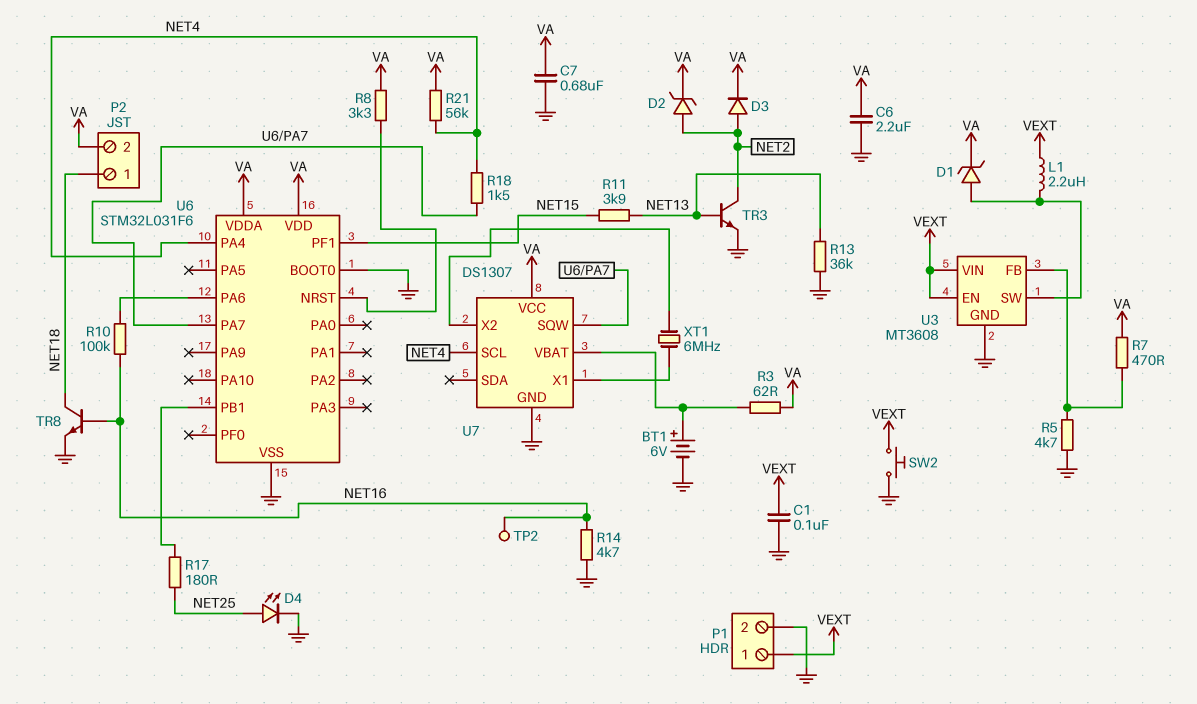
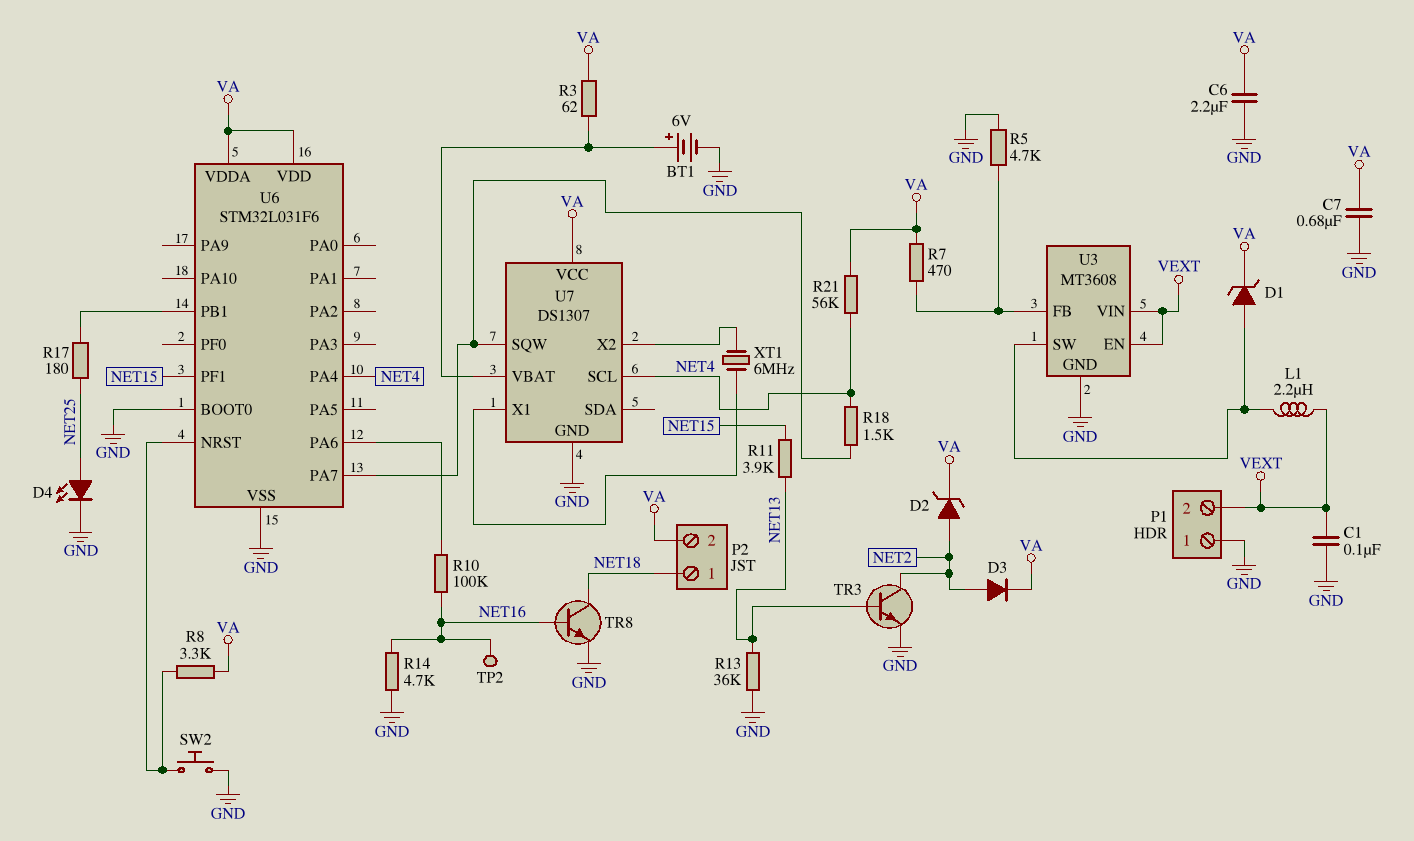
P1 pin 1: VEXT -> GND
P1 pin 2: GND -> VEXT
SW2: button (GND, VEXT) -> button (GND, U6/NRST)

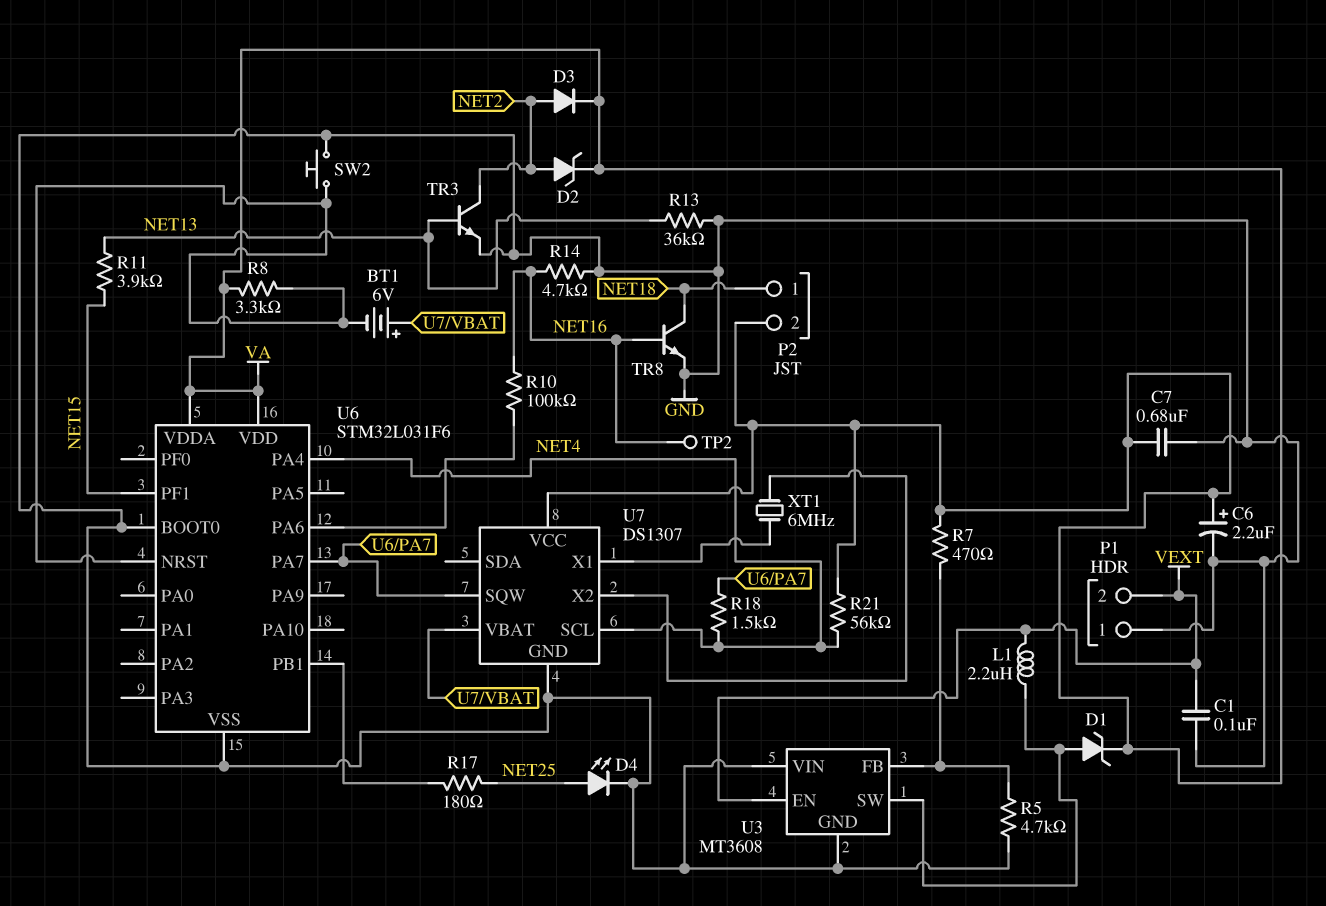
BT1: 6V (plus U7/VBAT, minus GND) -> 6V (plus U7/VBAT, minus U6/NRST)
C6: 2.2uF (GND, VA) -> 2.2uF (plus VA, minus GND)
R3: 62 (U7/VBAT, VA) -> none
U3 pin VIN: VEXT -> GND

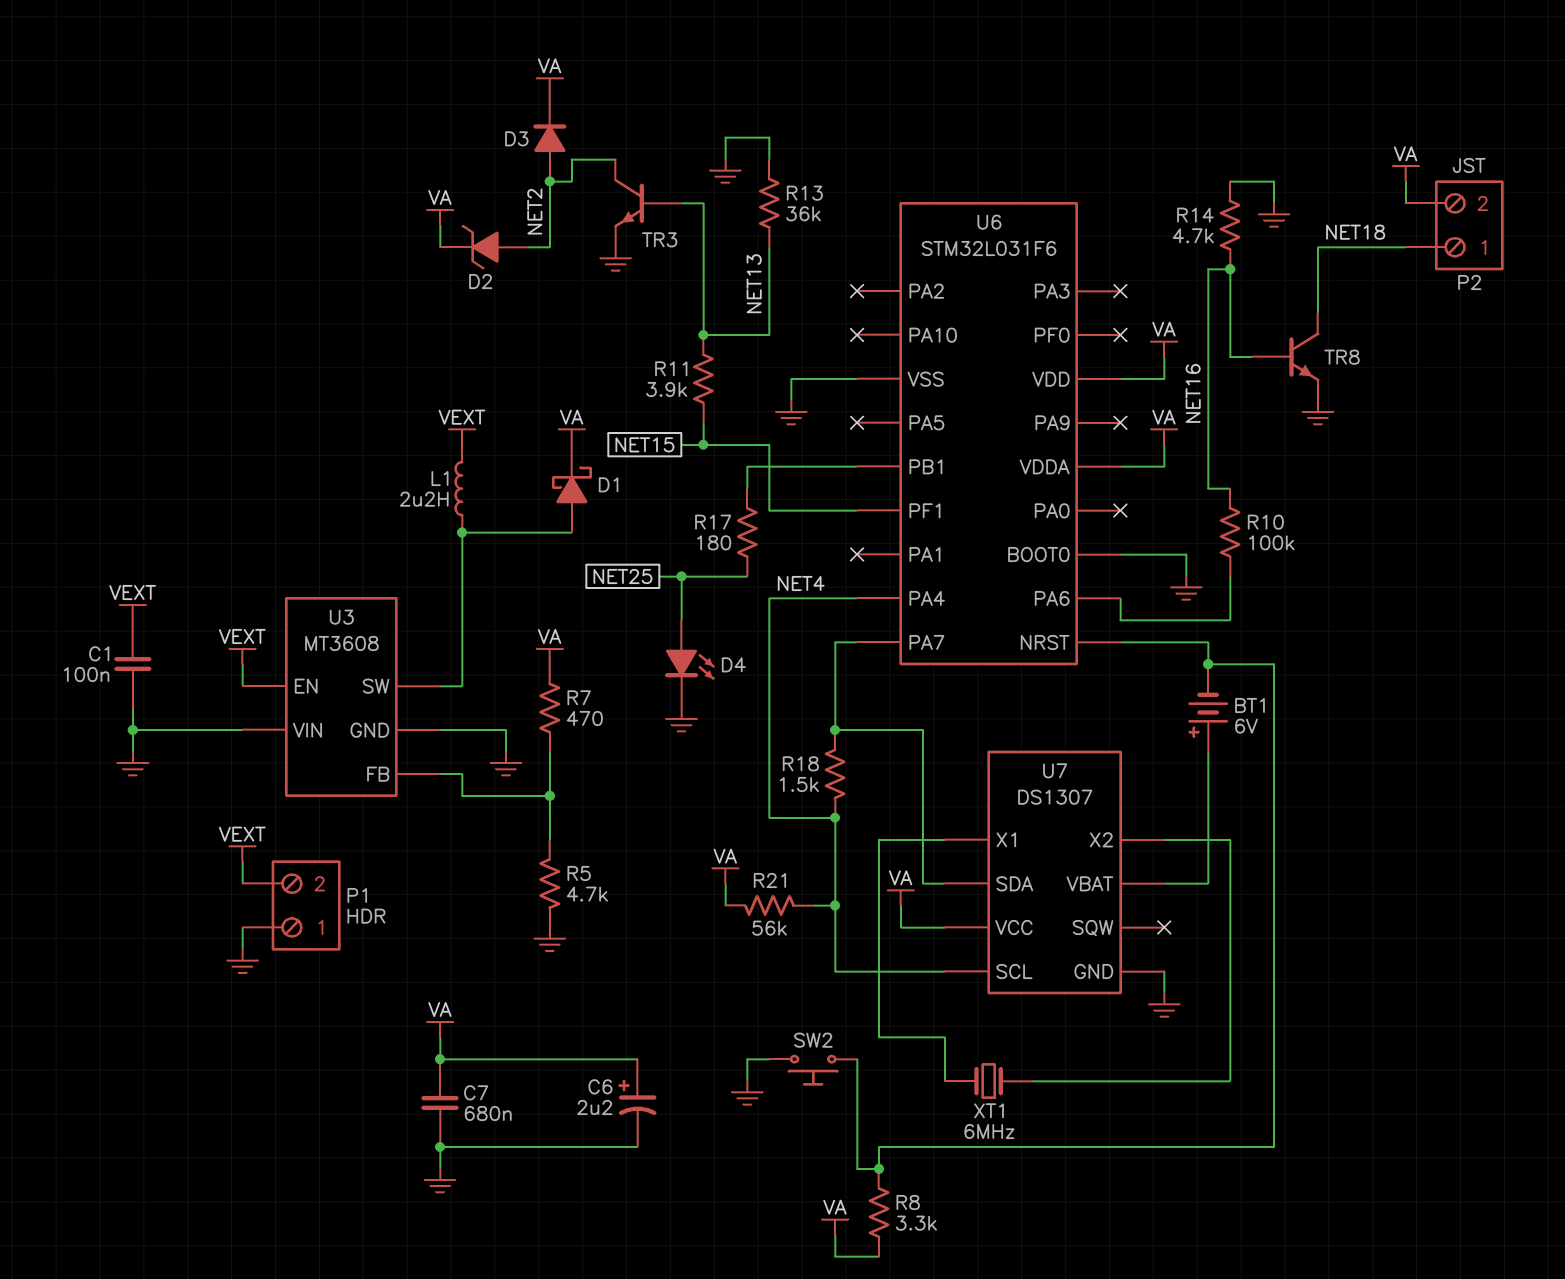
D1: zener (A U3/SW, K VA) -> schottky (A U3/SW, K VA)
TP2: test point (NET16) -> none
U7 pin SDA: none -> U6/PA7
U7 pin SQW: U6/PA7 -> none

